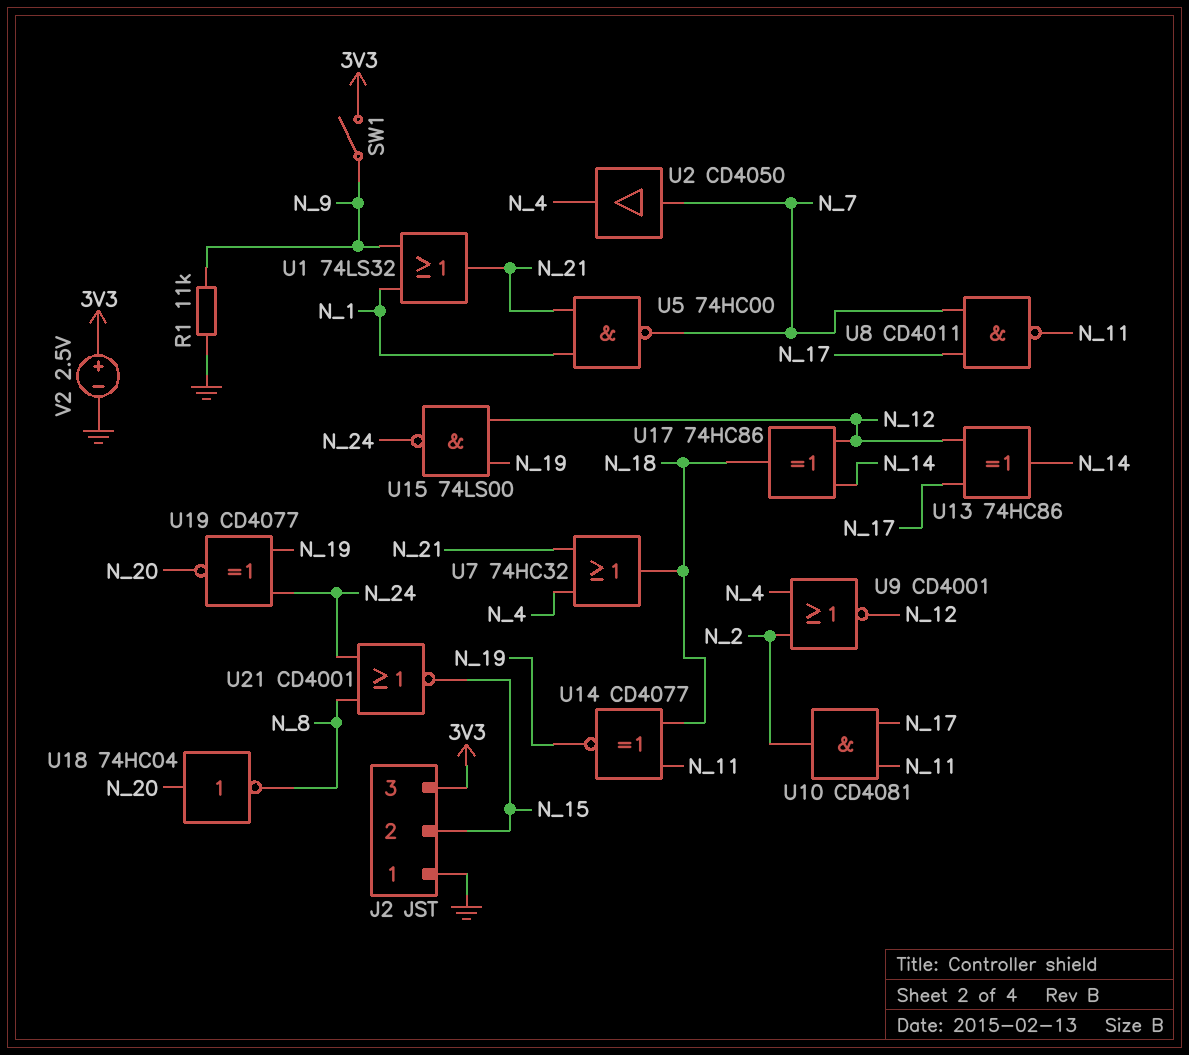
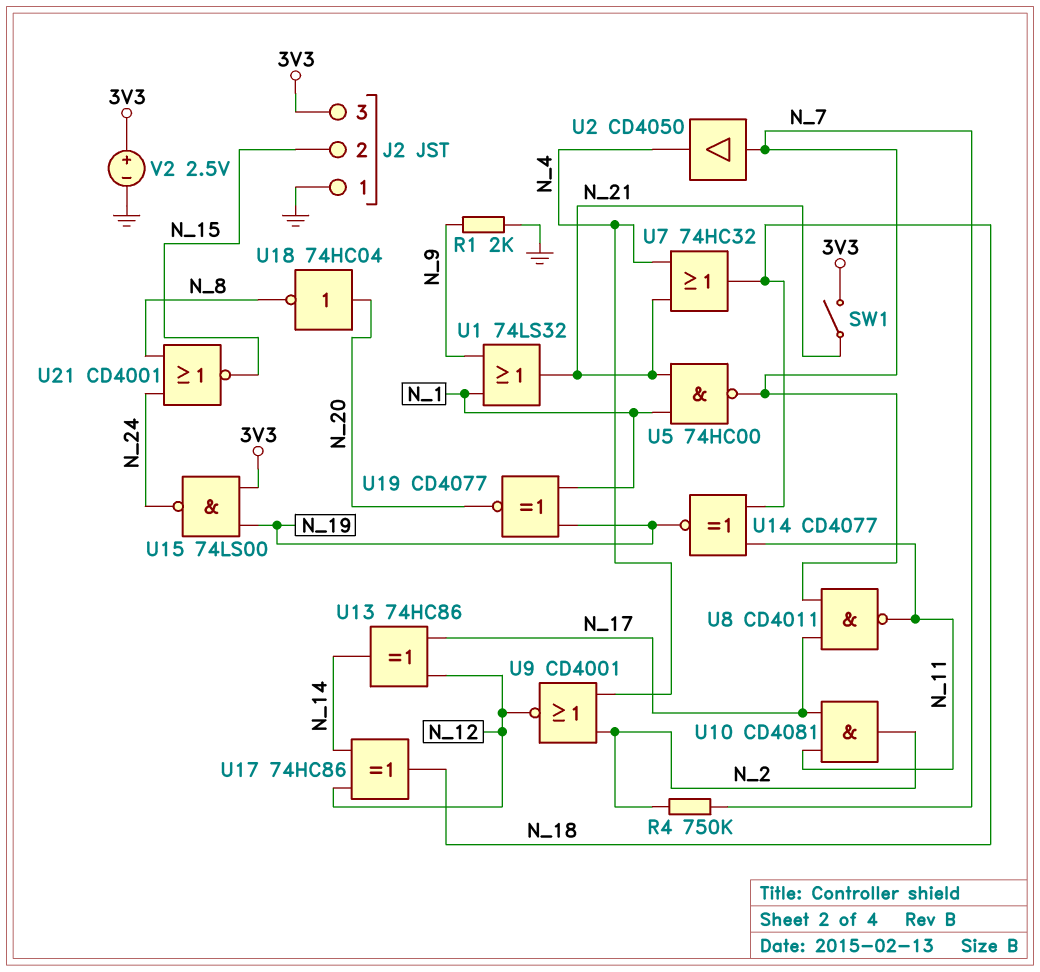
R1: 11k (GND, N_9) -> 2k (GND, N_9)
R4: none -> 750k (N_2, N_7)
SW1: switch (3V3, N_9) -> switch (3V3, N_21)
U15: NAND 74LS00 (in N_12, in N_19, out N_24) -> NAND 74LS00 (in 3V3, in N_19, out N_24)
U19: XNOR CD4077 (in N_19, in N_24, out N_20) -> XNOR CD4077 (in N_1, in N_19, out N_20)

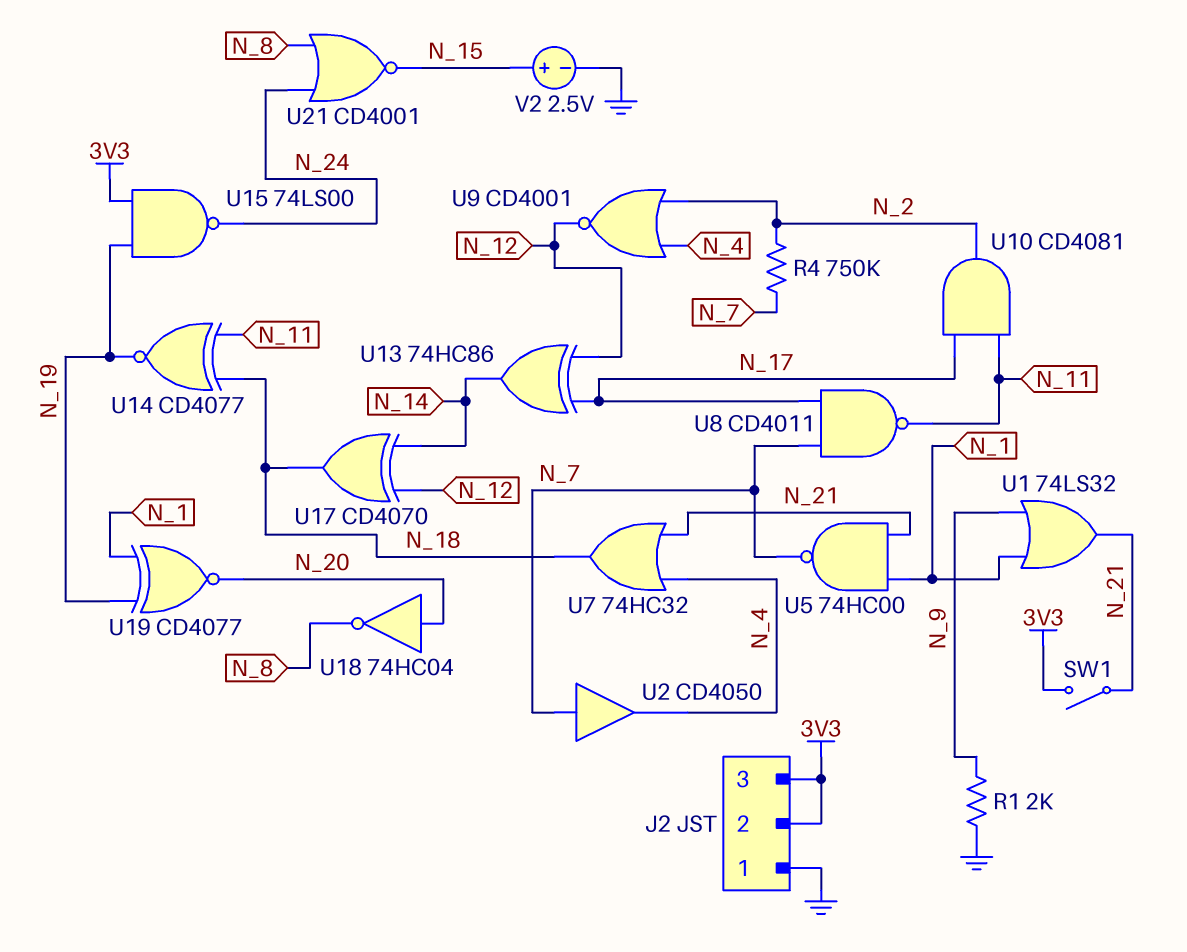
J2 pin 2: N_15 -> 3V3
U17: XOR 74HC86 (in N_12, in N_14, out N_18) -> XOR CD4070 (in N_12, in N_14, out N_18)
V2: 2.5V (plus 3V3, minus GND) -> 2.5V (plus N_15, minus GND)

